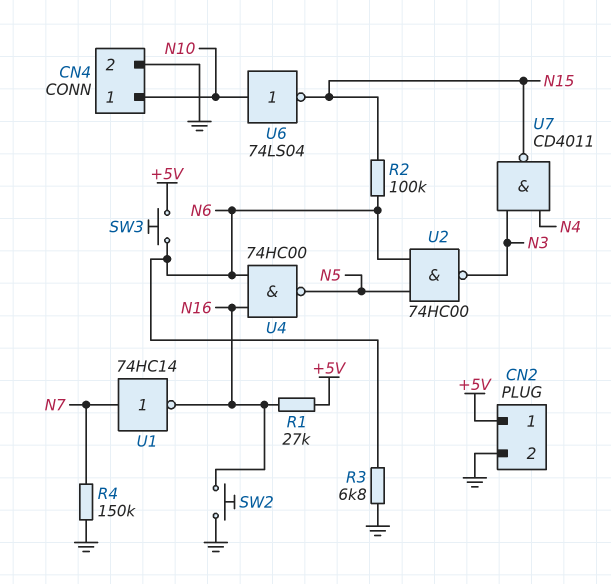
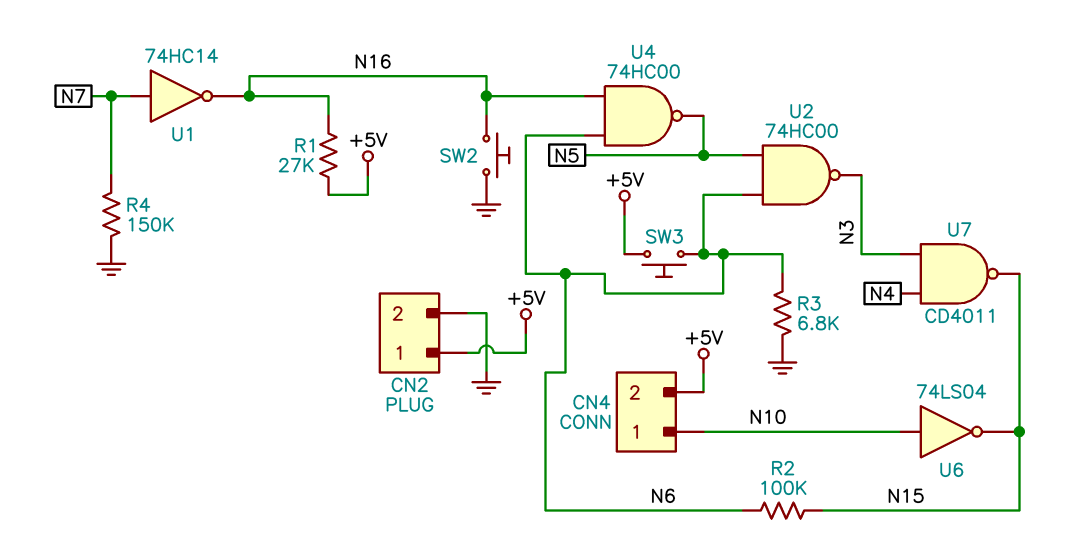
CN4 pin 2: GND -> +5V

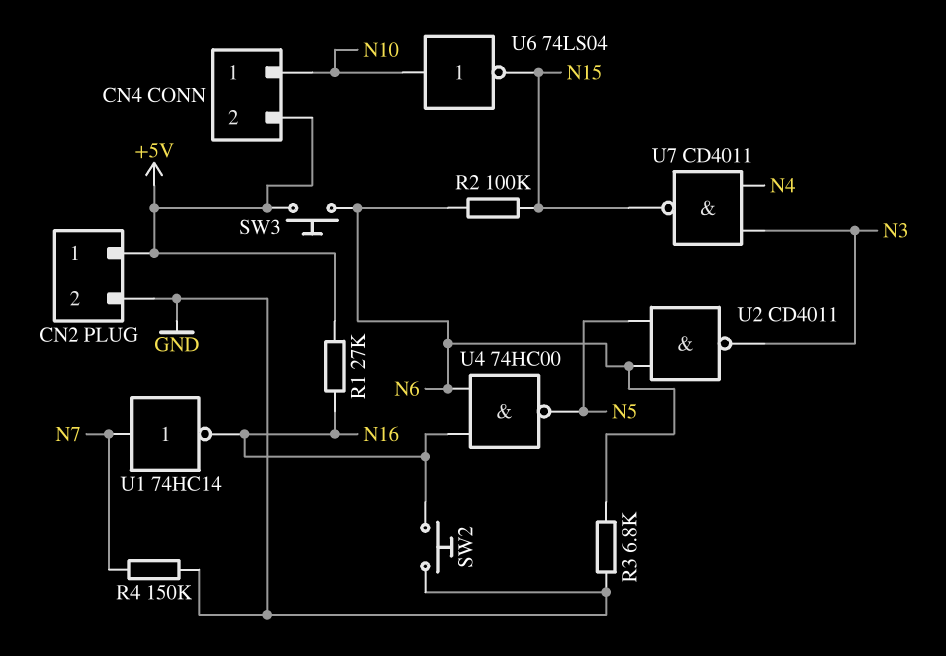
U2: NAND 74HC00 (in N5, in N6, out N3) -> NAND CD4011 (in N5, in N6, out N3)

